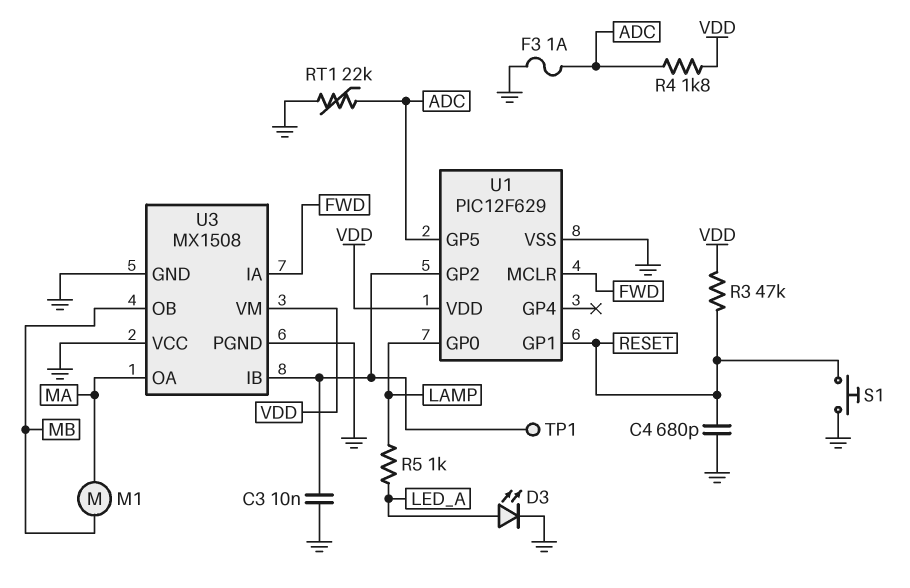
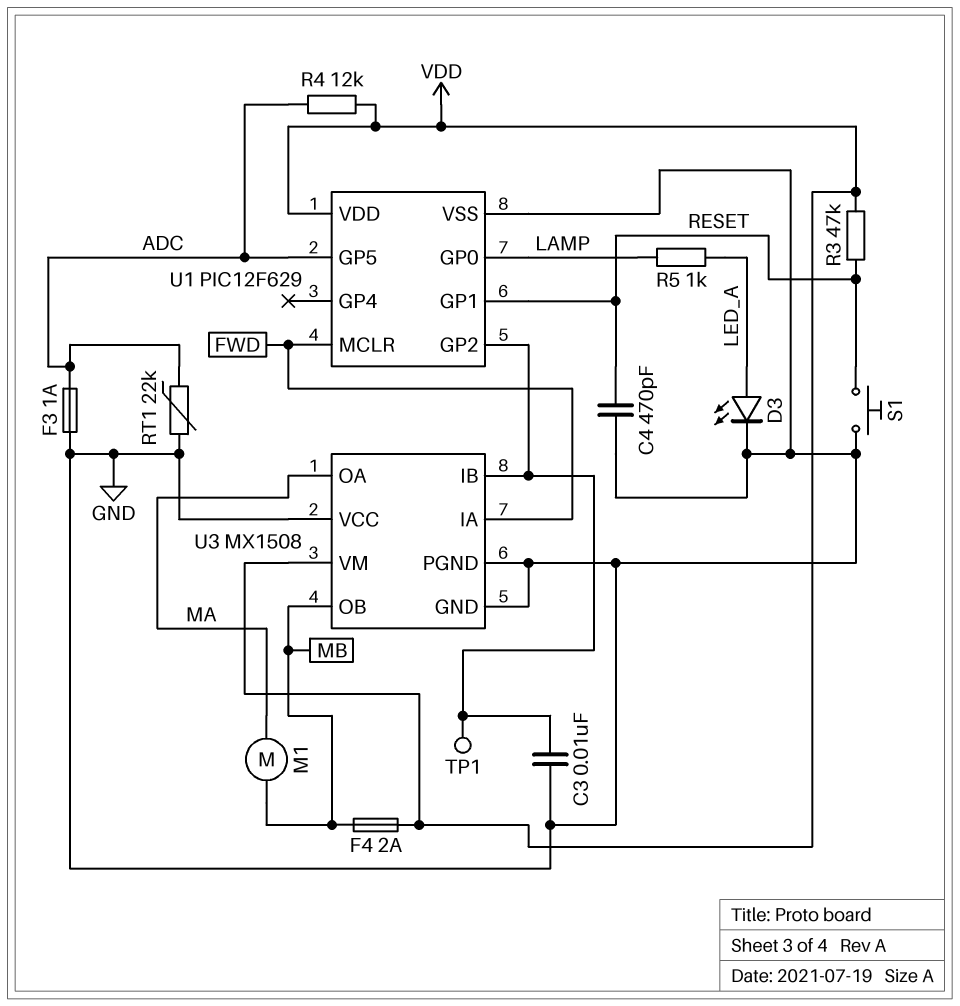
C4: 680pF (GND, RESET) -> 470pF (GND, RESET)
F4: none -> 2A (MB, VDD)
R4: 1.8k (ADC, VDD) -> 12k (ADC, VDD)

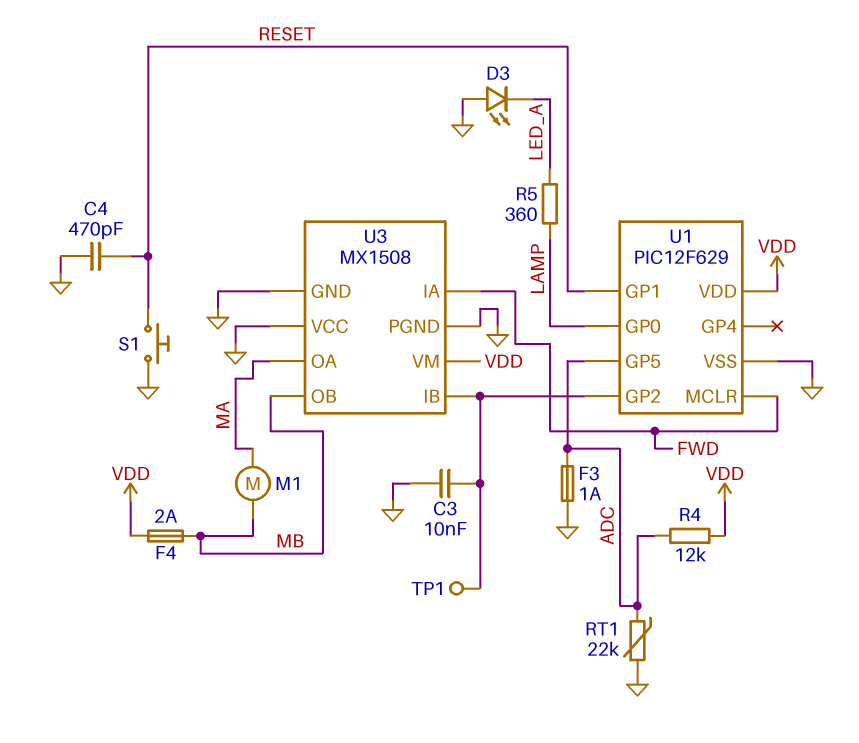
D3: LED (A LED_A, K GND) -> LED (A GND, K LED_A)
R3: 47k (RESET, VDD) -> none
R5: 1k (LAMP, LED_A) -> 360 (LAMP, LED_A)

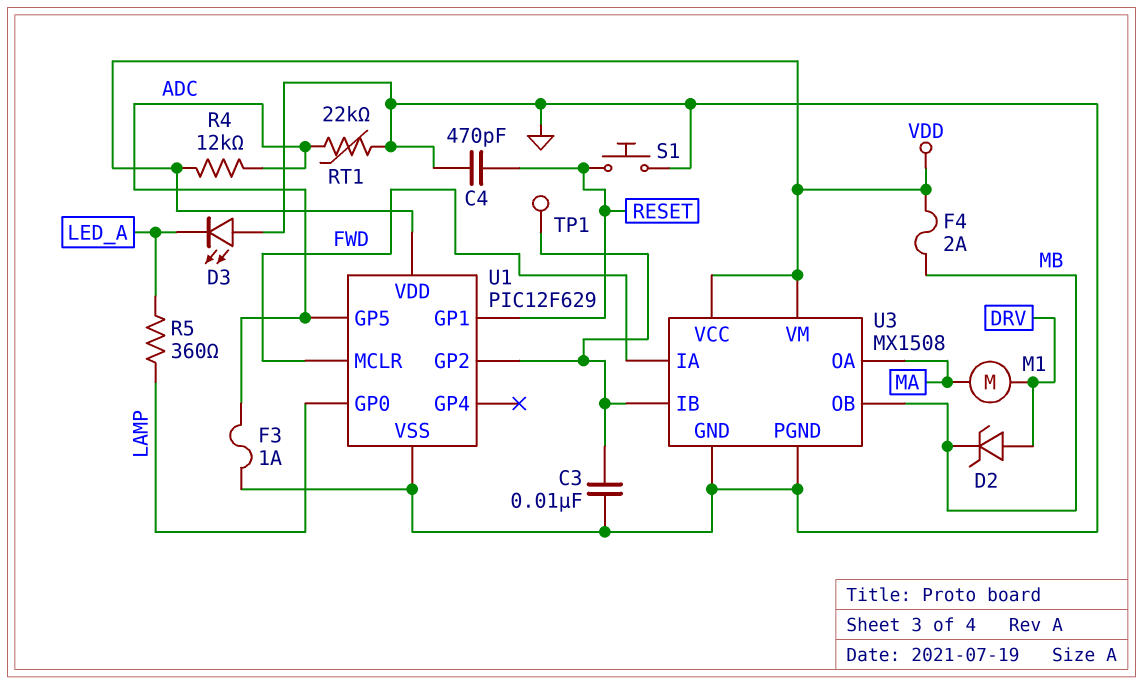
D2: none -> zener (A DRV, K MB)
M1: motor (MA, MB) -> motor (DRV, MA)
U3 pin VCC: GND -> VDD

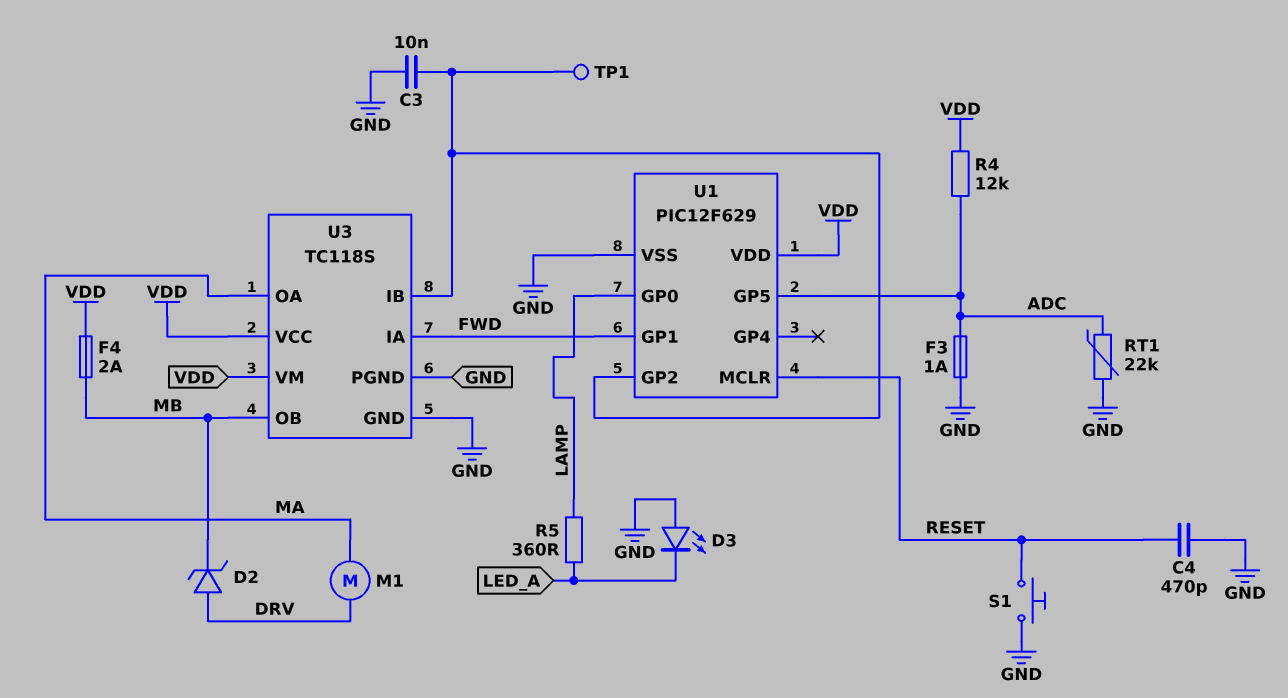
U1 pin GP1: RESET -> FWD
U1 pin MCLR: FWD -> RESET
U3: MX1508 -> TC118S

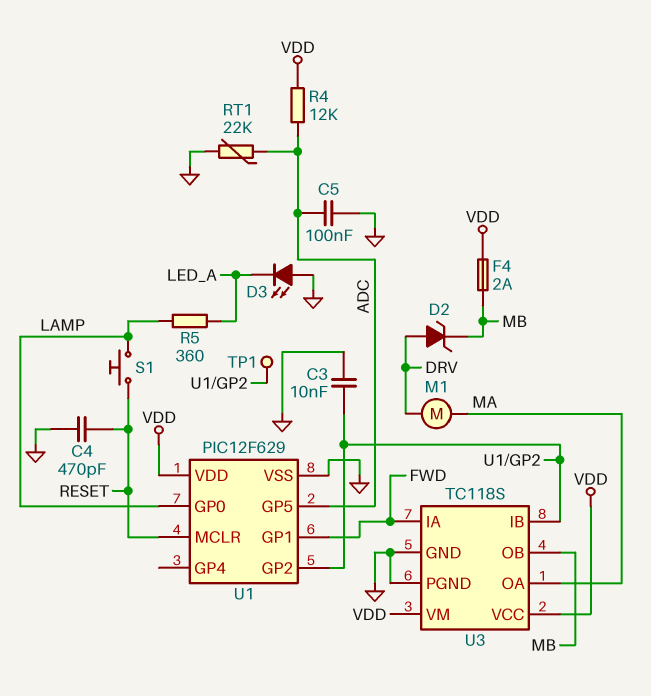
C5: none -> 100nF (ADC, GND)
F3: 1A (ADC, GND) -> none
S1: button (GND, RESET) -> button (LAMP, RESET)

